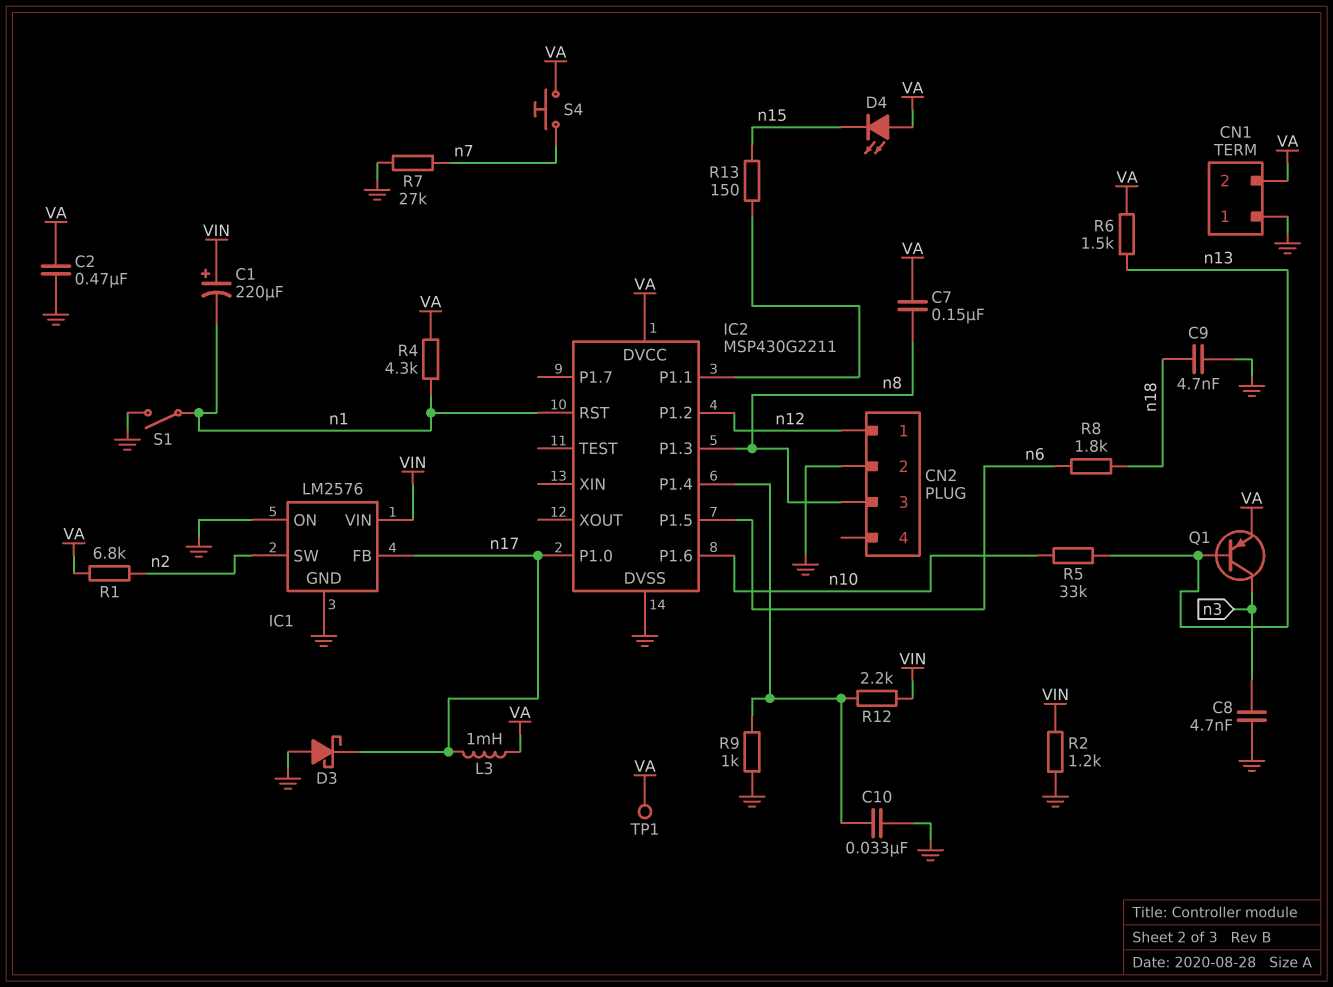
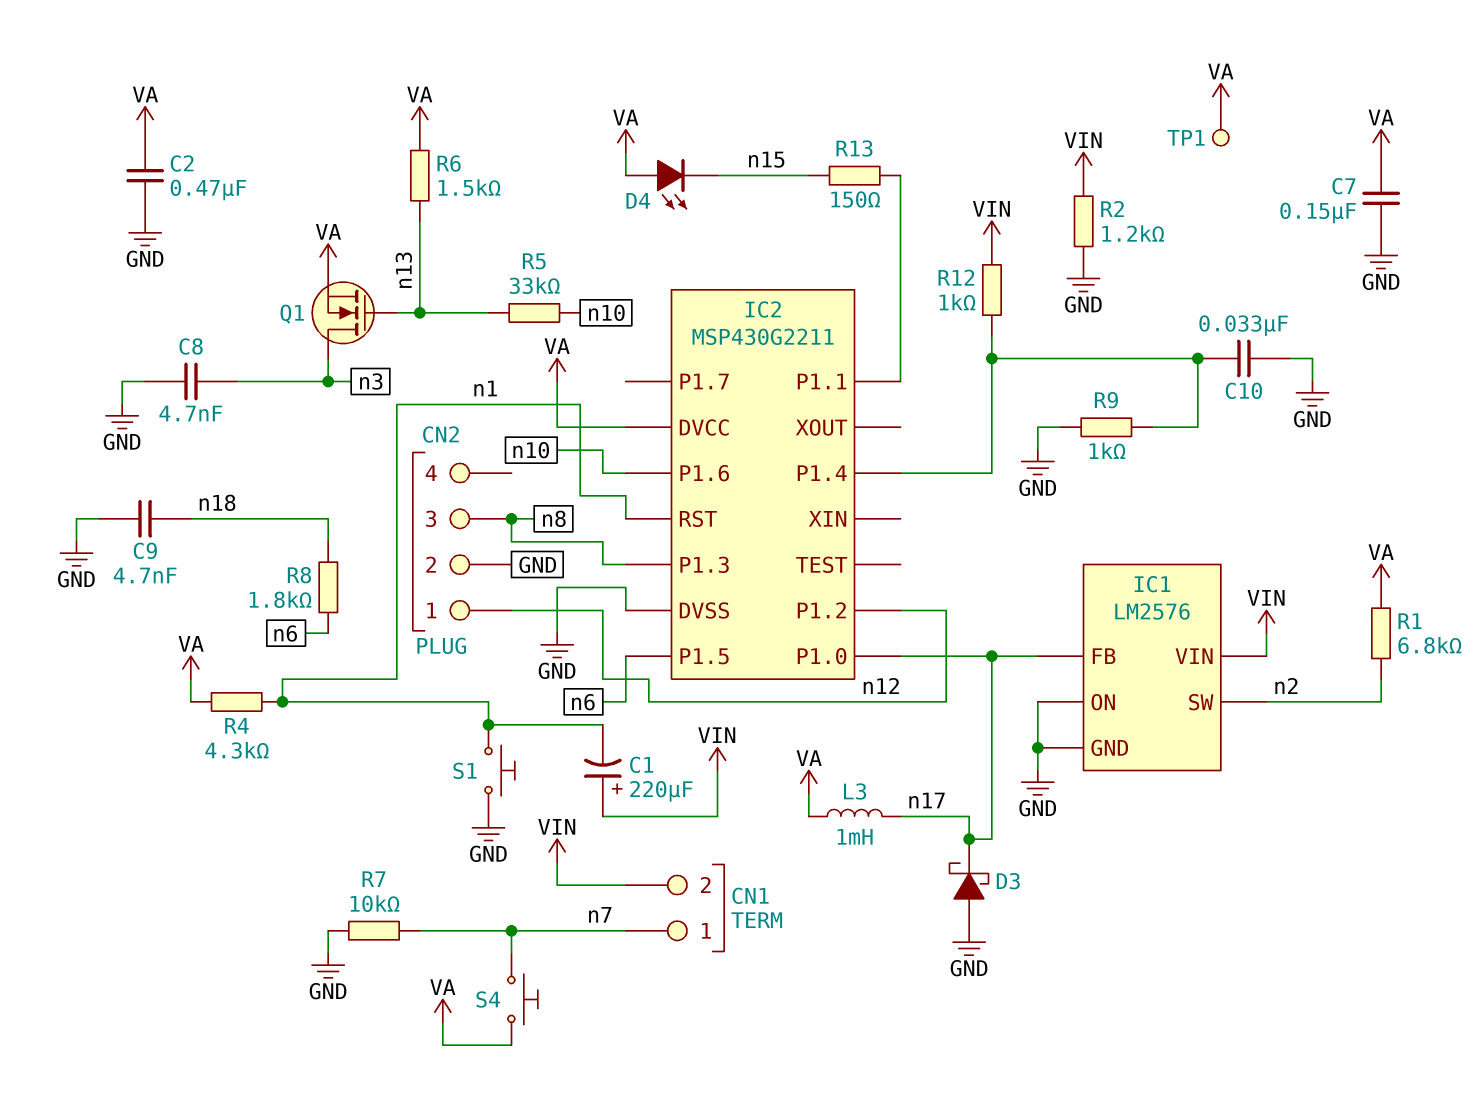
C7: 150nF (VA, n8) -> 150nF (GND, VA)
CN1 pin 1: GND -> n7
CN1 pin 2: VA -> VIN
Q1: PNP (B n13, C n3, E VA) -> NMOS (G n13, D n3, S VA)
R7: 27k (GND, n7) -> 10k (GND, n7)
R12: 2.2k (IC2/P1.4, VIN) -> 1k (IC2/P1.4, VIN)
S1: switch (GND, n1) -> button (GND, n1)

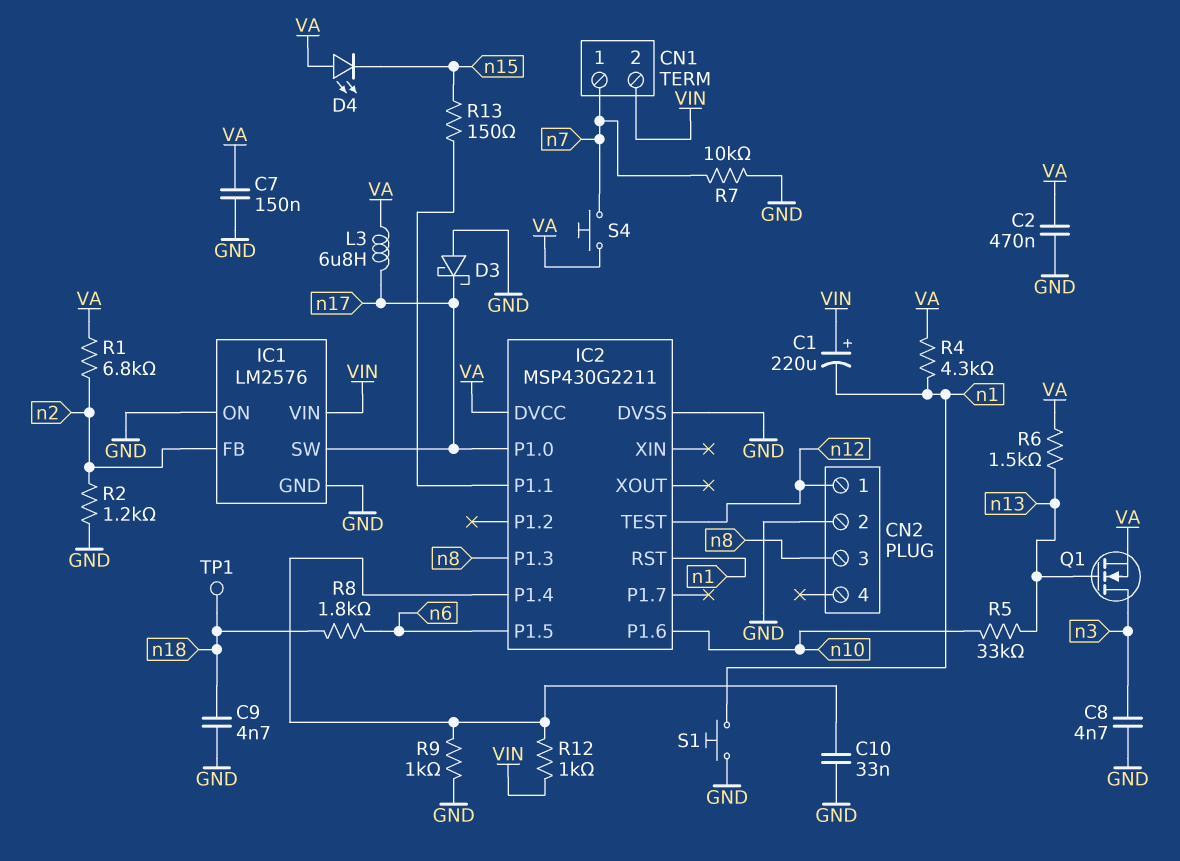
IC1 pin FB: n17 -> n2
IC1 pin SW: n2 -> n17
IC2 pin P1.2: n12 -> none
IC2 pin TEST: none -> n12
L3: 1mH (VA, n17) -> 6.8uH (VA, n17)
R2: 1.2k (GND, VIN) -> 1.2k (GND, n2)
TP1: test point (VA) -> test point (n18)

